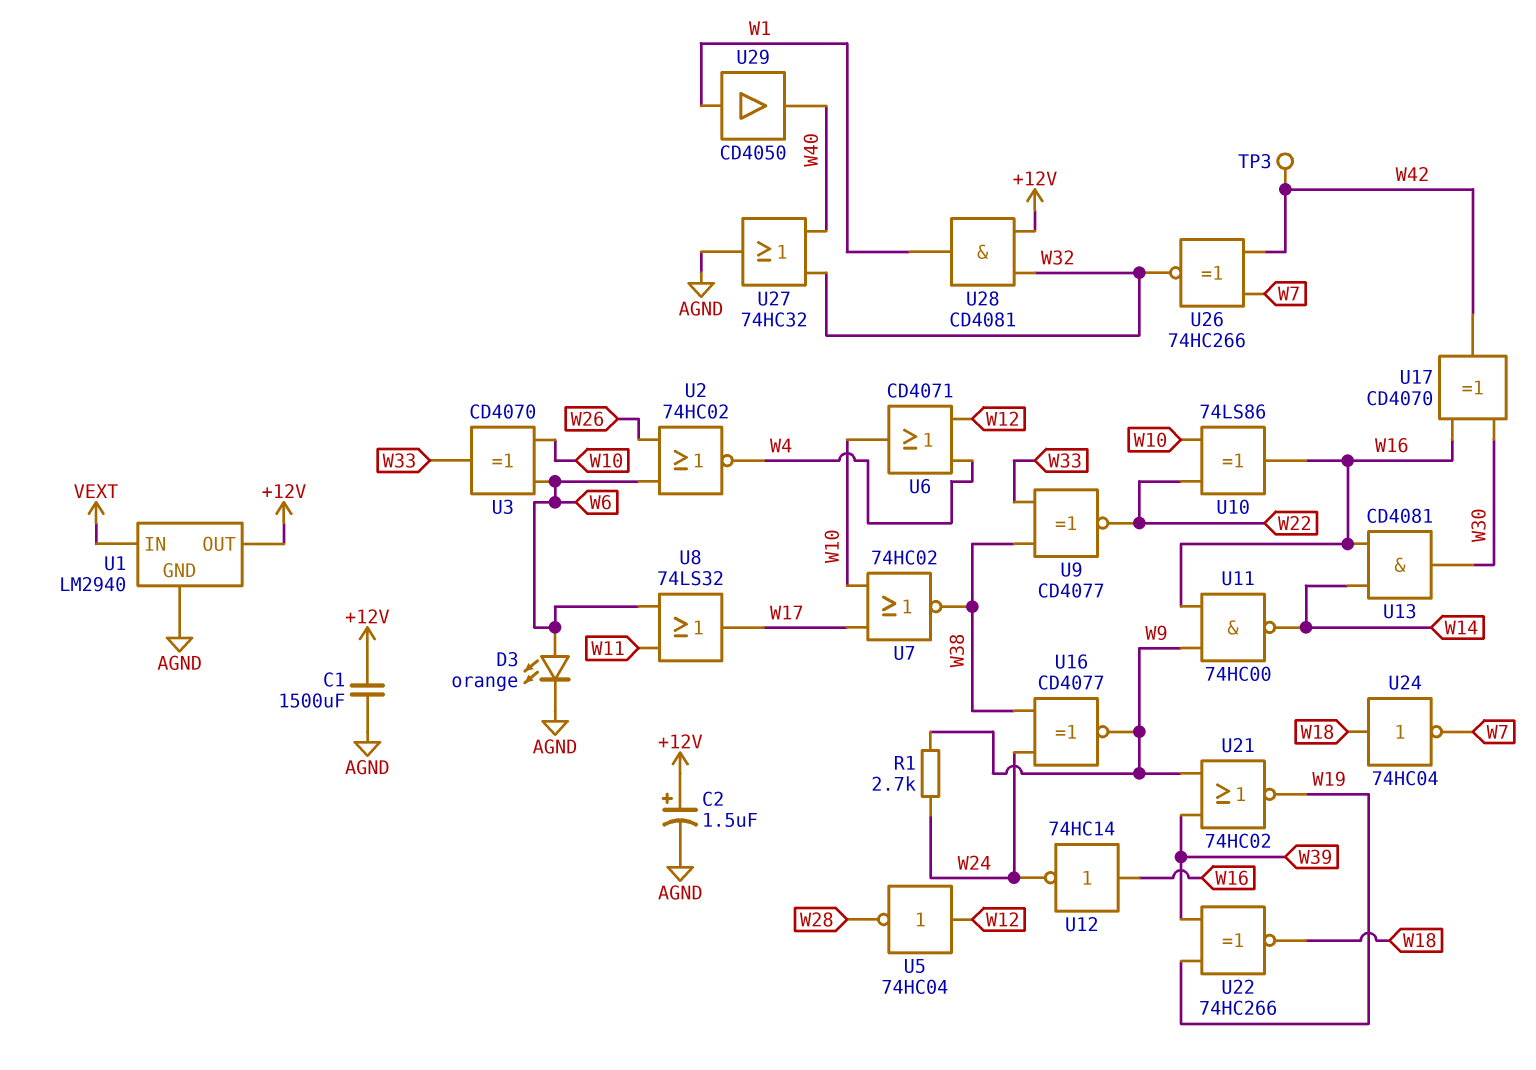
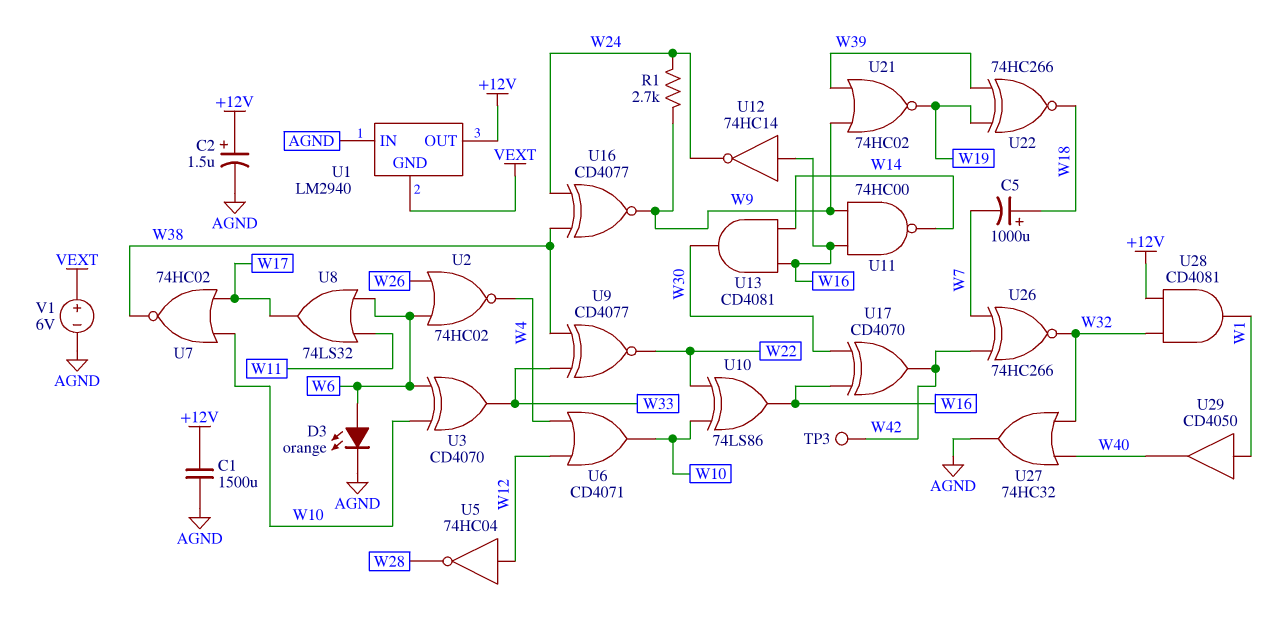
C5: none -> 1000uF (plus W18, minus W7)
U1 pin GND: AGND -> VEXT
U1 pin IN: VEXT -> AGND
U24: NOT 74HC04 (in W18, out W7) -> none
V1: none -> 6V (plus VEXT, minus AGND)

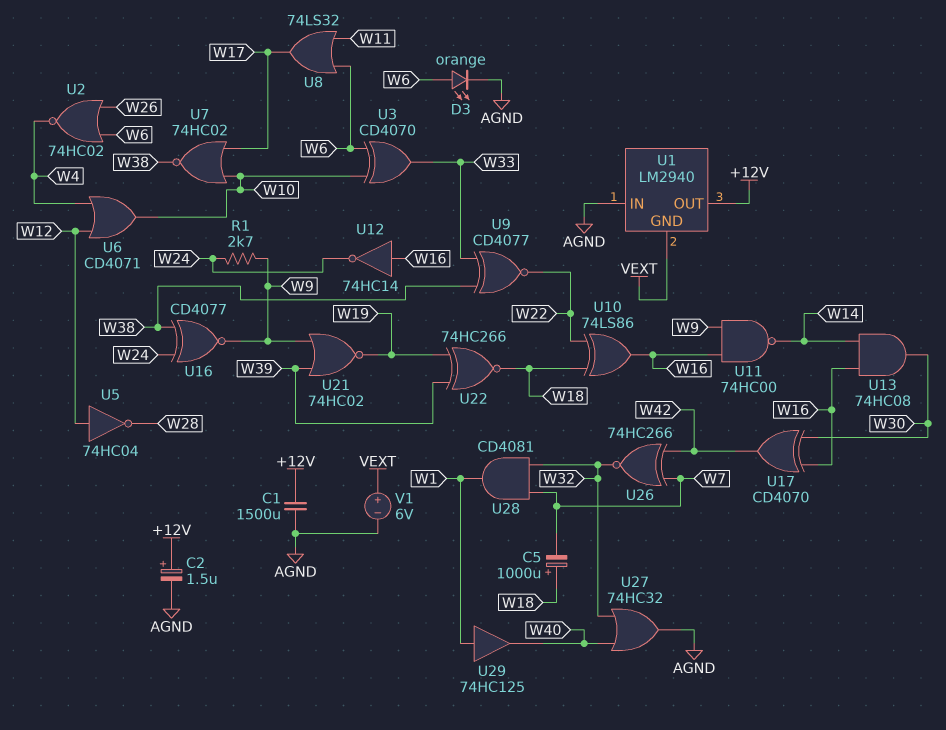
TP3: test point (W42) -> none
U10: XOR 74LS86 (in W10, in W22, out W16) -> XOR 74LS86 (in W18, in W22, out W16)
U13: AND CD4081 (in W14, in W16, out W30) -> AND 74HC08 (in W14, in W16, out W30)
U28: AND CD4081 (in +12V, in W32, out W1) -> AND CD4081 (in W7, in W32, out W1)
U29: buffer CD4050 (in W1, out W40) -> buffer 74HC125 (in W1, out W40)

